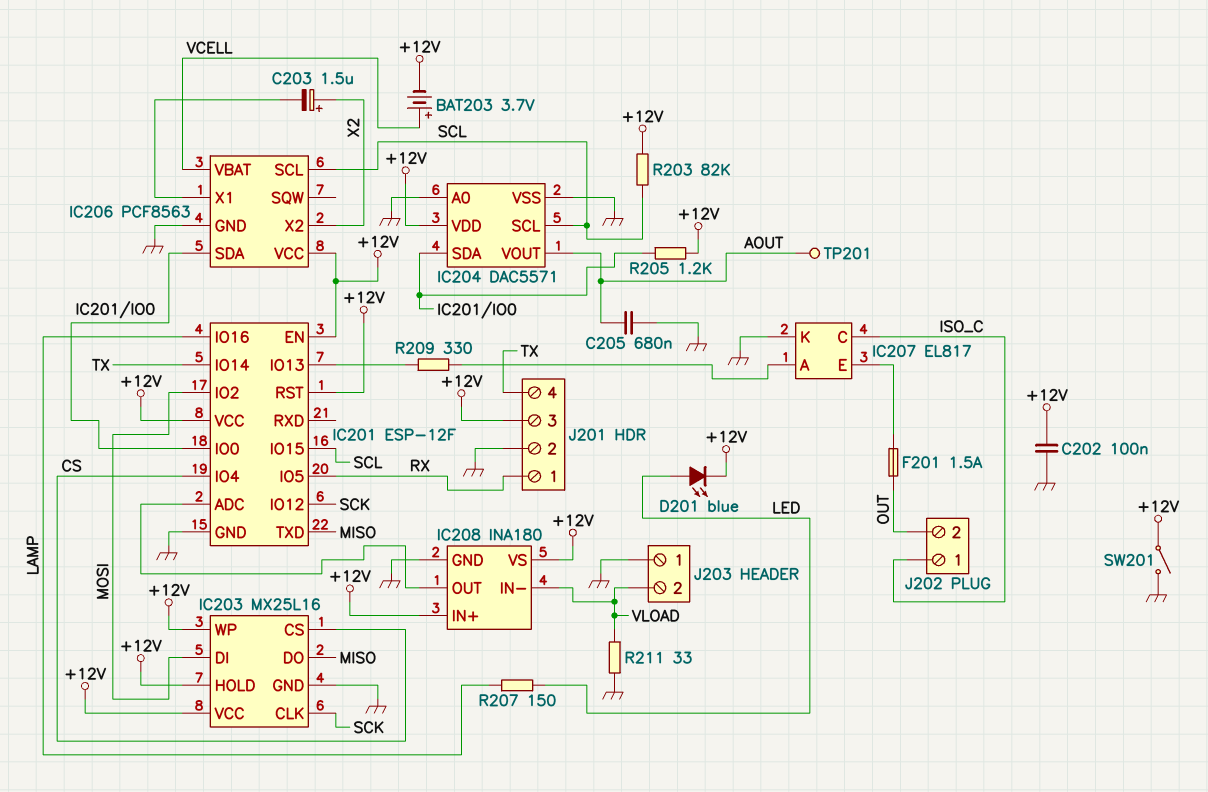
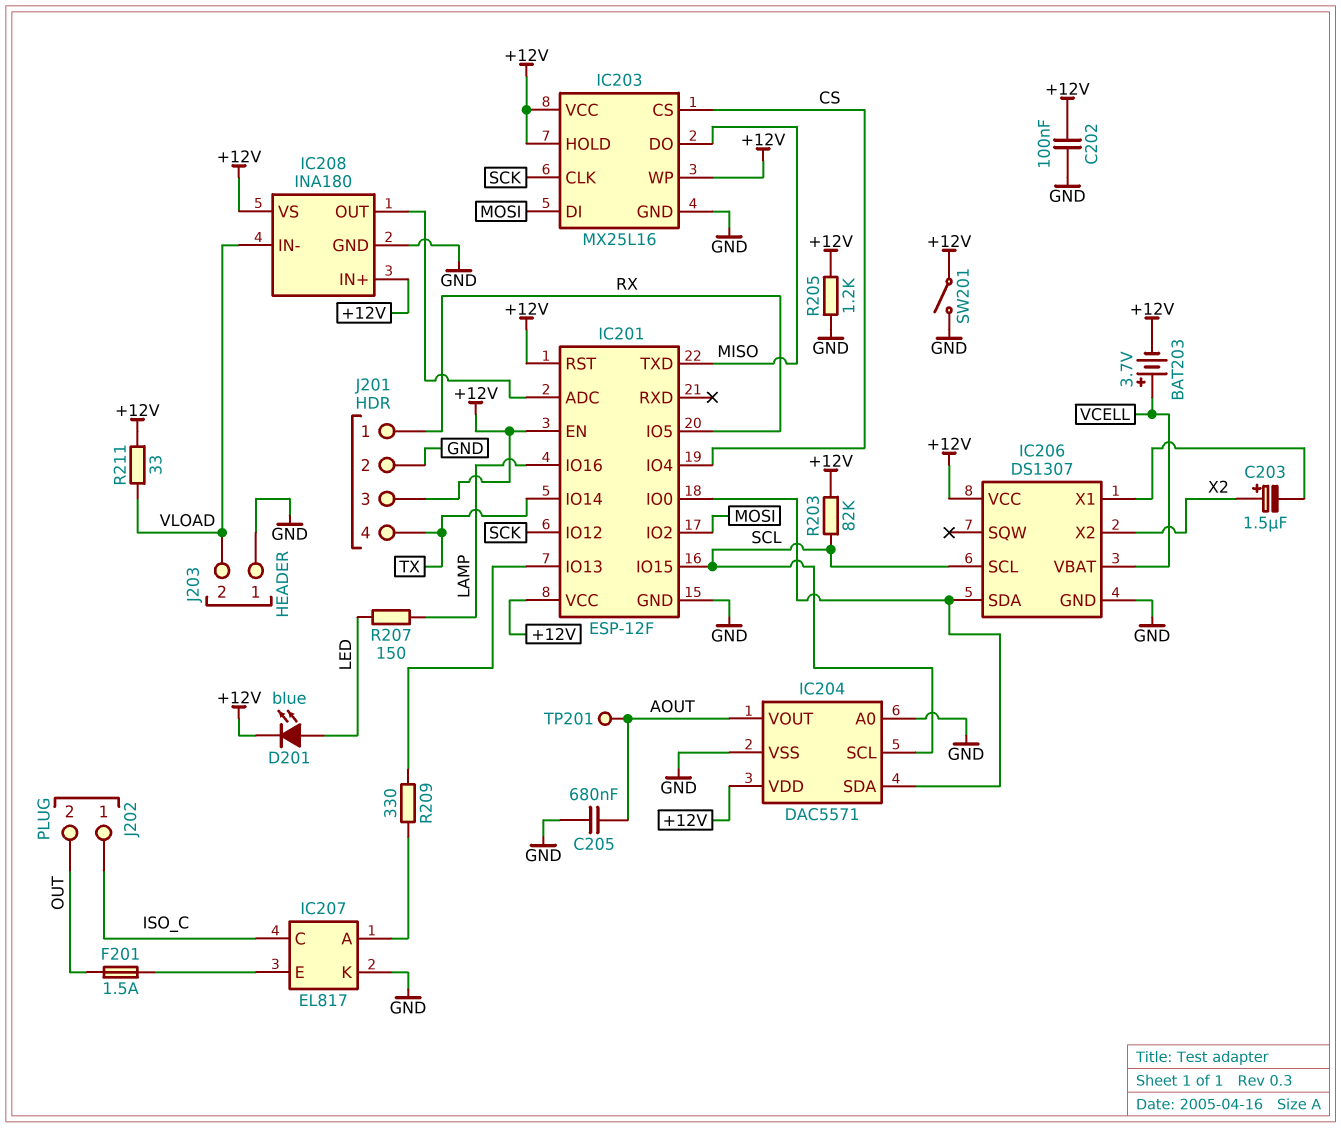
IC206: PCF8563 -> DS1307
R205: 1.2k (+12V, IC201/IO0) -> 1.2k (+12V, GND)
R211: 33 (GND, VLOAD) -> 33 (+12V, VLOAD)

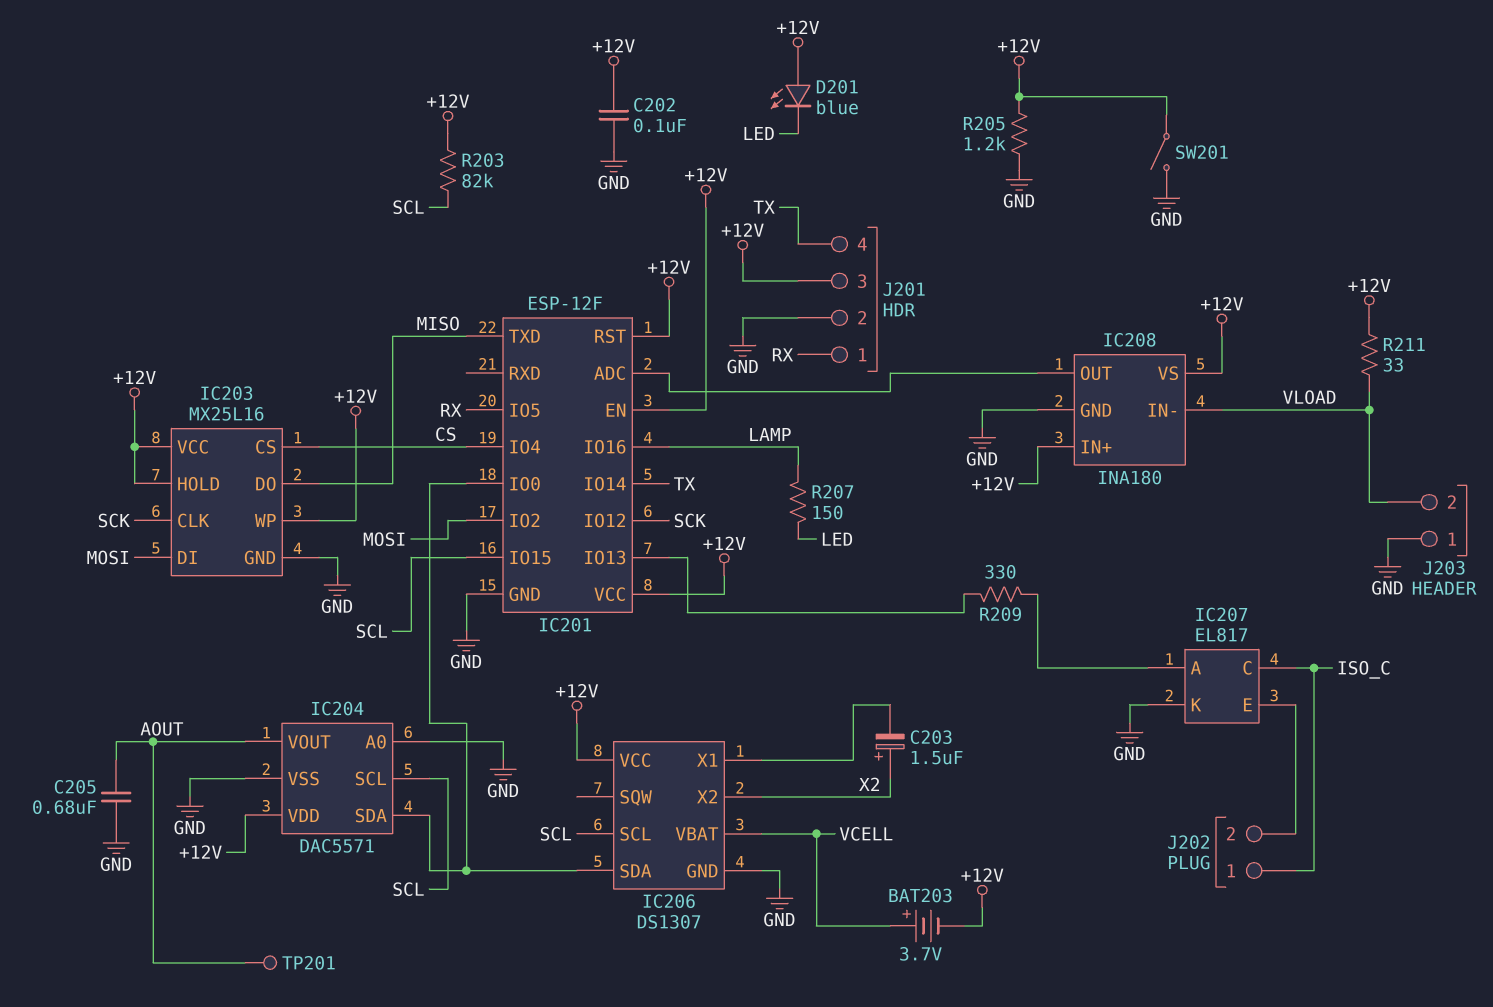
D201: LED blue (A LED, K +12V) -> LED blue (A +12V, K LED)
F201: 1.5A (IC207/E, OUT) -> none
J202 pin 2: OUT -> IC207/E

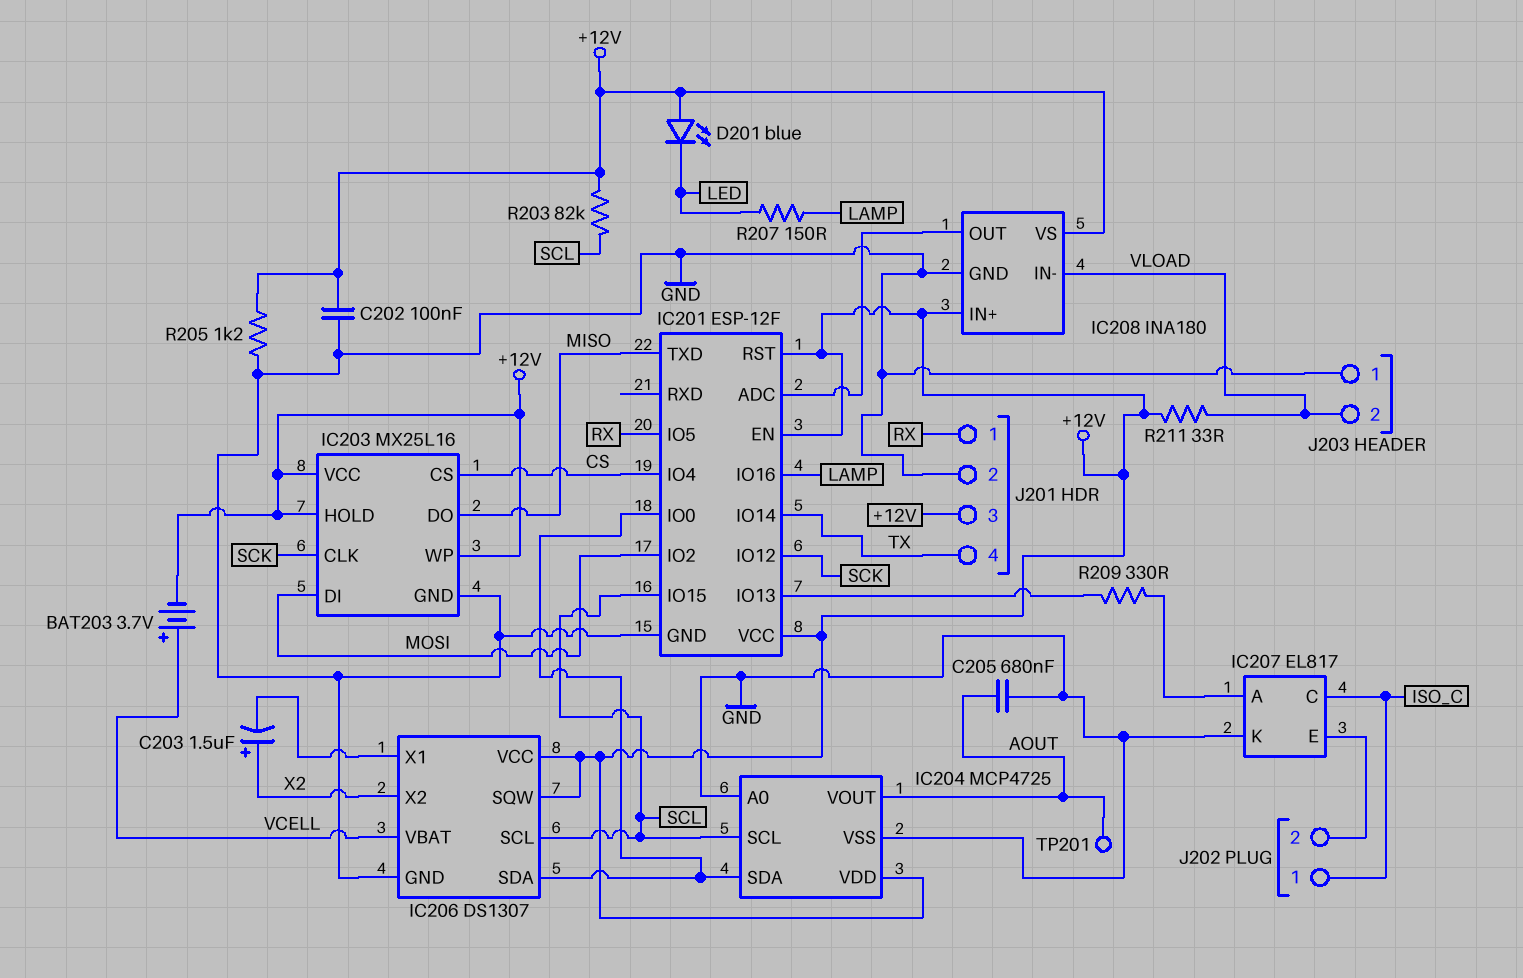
IC204: DAC5571 -> MCP4725
IC206 pin SQW: none -> +12V
SW201: switch (+12V, GND) -> none

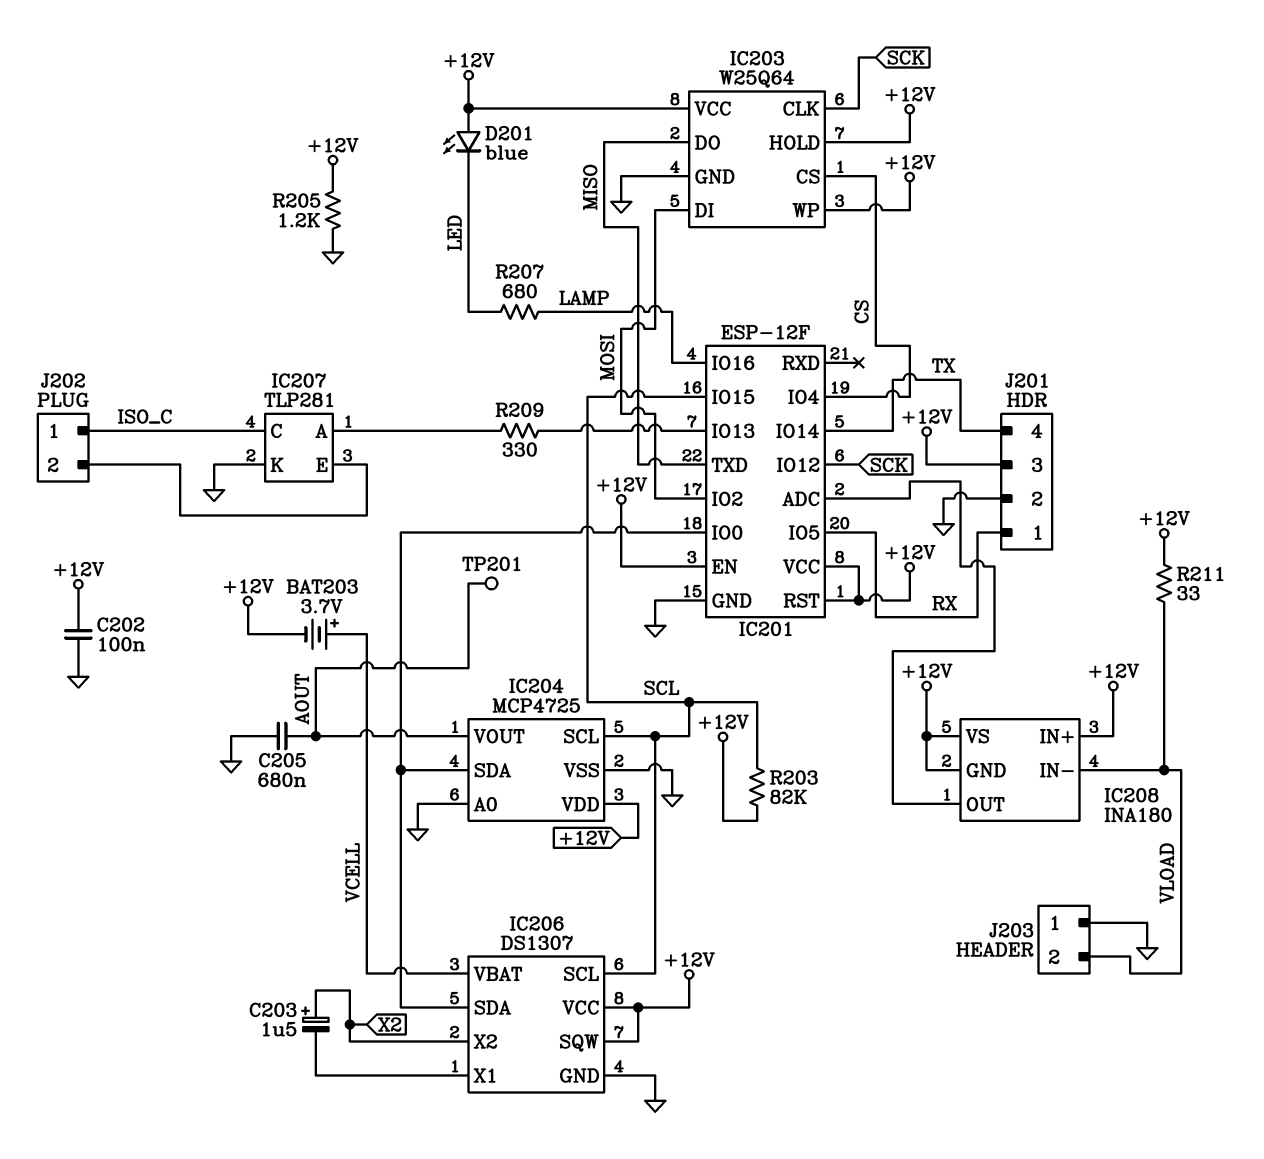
IC203: MX25L16 -> W25Q64
IC207: EL817 -> TLP281
IC208 pin GND: GND -> +12V
R207: 150 (LAMP, LED) -> 680 (LAMP, LED)

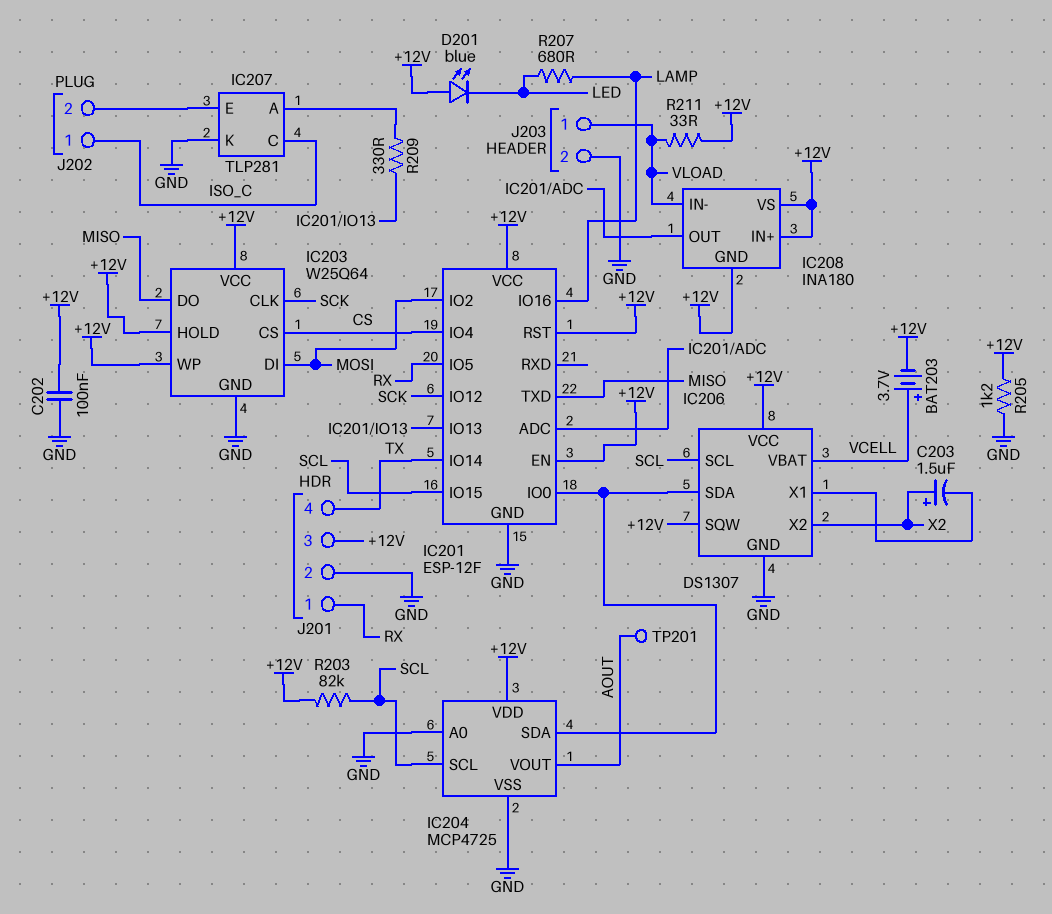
C205: 680nF (AOUT, GND) -> none
J203 pin 1: GND -> VLOAD
J203 pin 2: VLOAD -> GND

